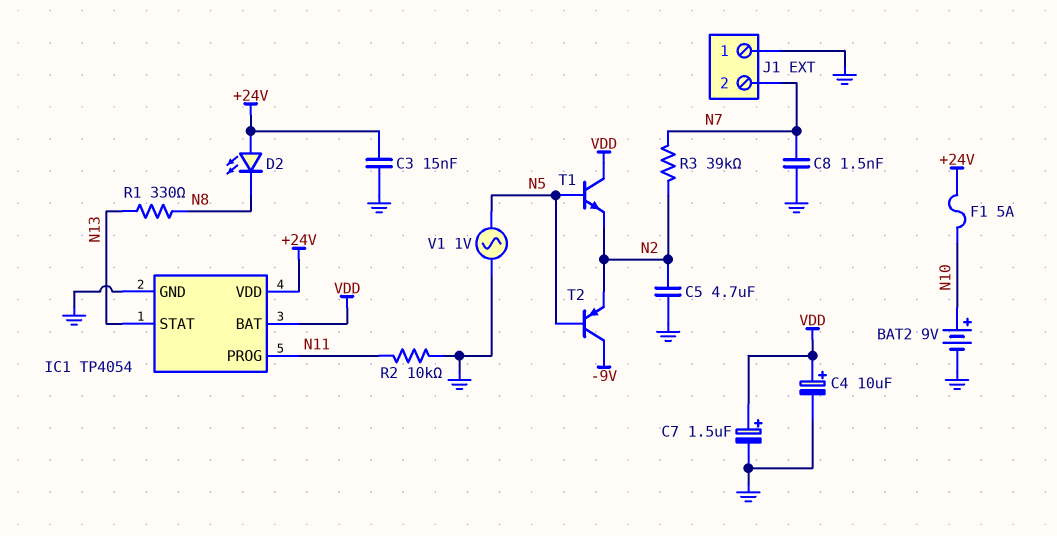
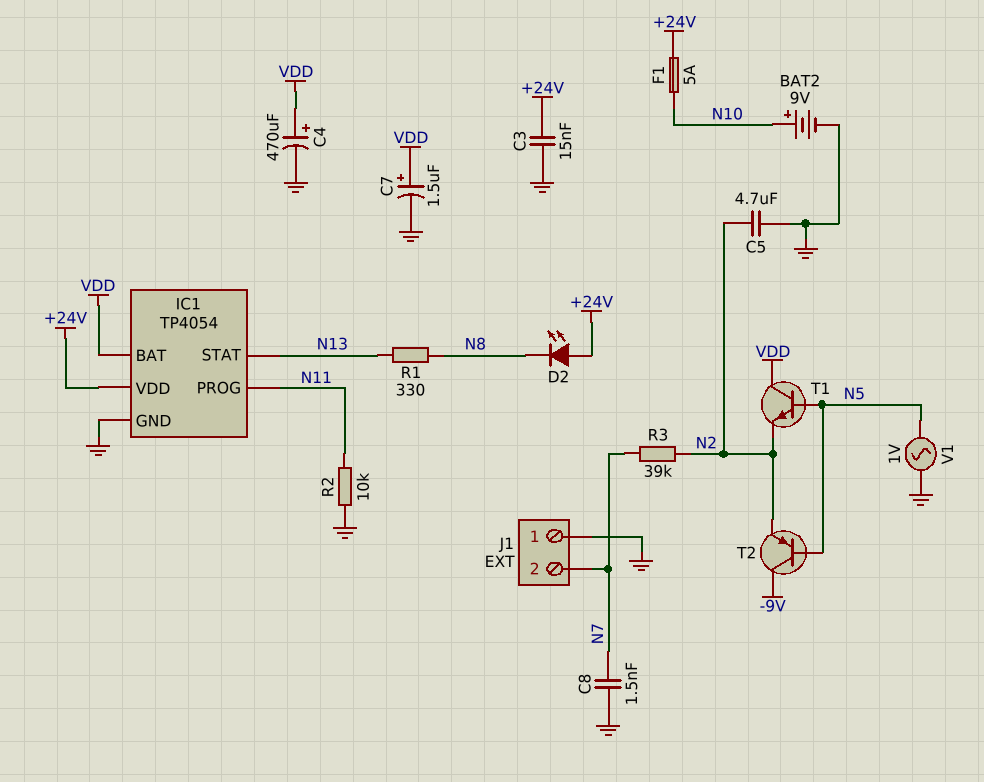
C4: 10uF (plus VDD, minus GND) -> 470uF (plus VDD, minus GND)

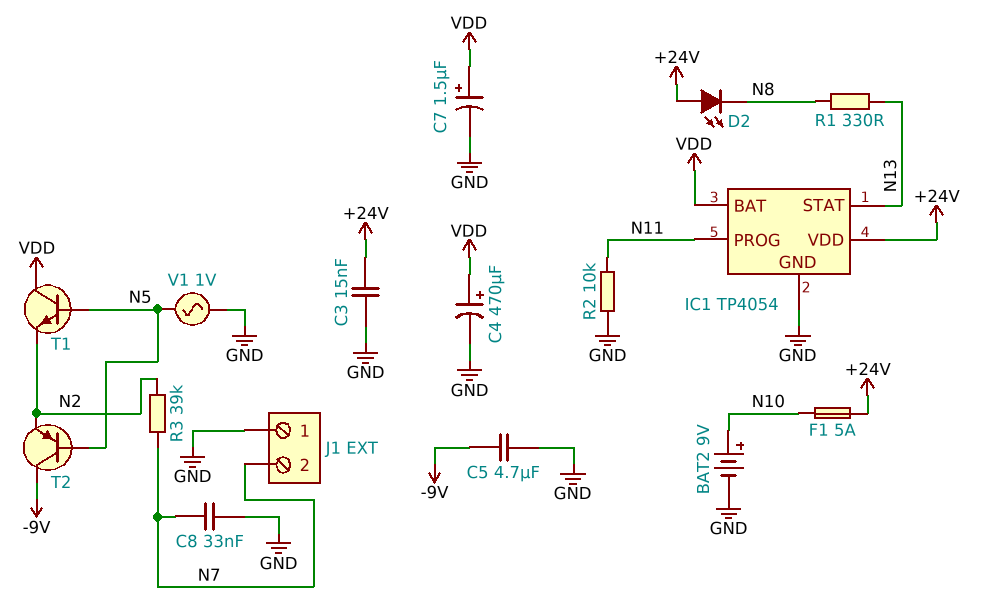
C5: 4.7uF (GND, N2) -> 4.7uF (-9V, GND)
C8: 1.5nF (GND, N7) -> 33nF (GND, N7)

